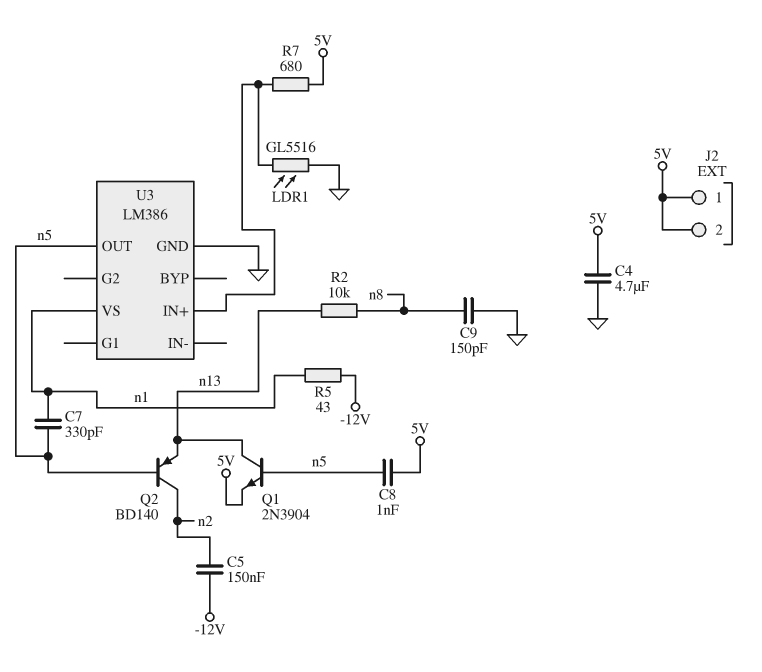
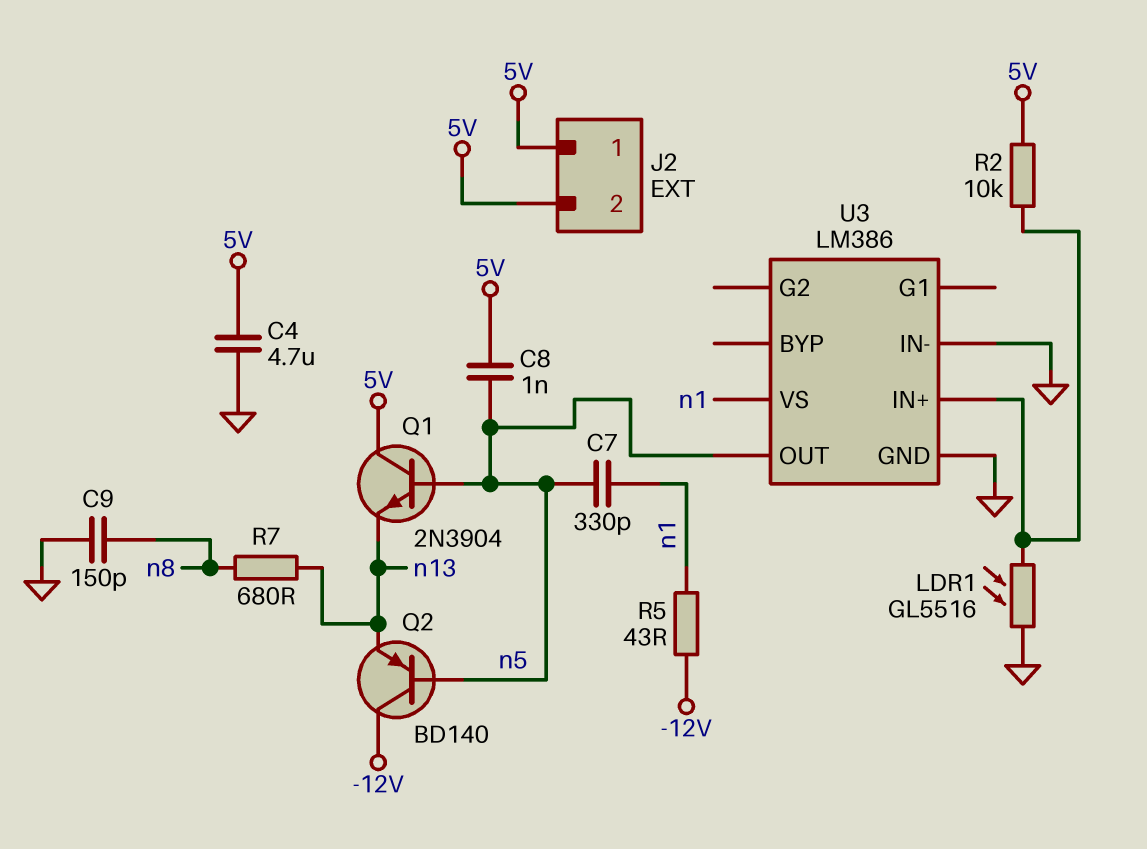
C5: 150nF (-12V, n2) -> none
Q1: NPN 2N3904 (B n5, C n13, E 5V) -> NPN 2N3904 (B n5, C 5V, E n13)
Q2: PNP BD140 (B n5, C n2, E n13) -> PNP BD140 (B n5, C -12V, E n13)
R2: 10k (n8, n13) -> 10k (5V, U3/IN+)
R7: 680 (5V, U3/IN+) -> 680 (n8, n13)
U3 pin IN-: none -> GND

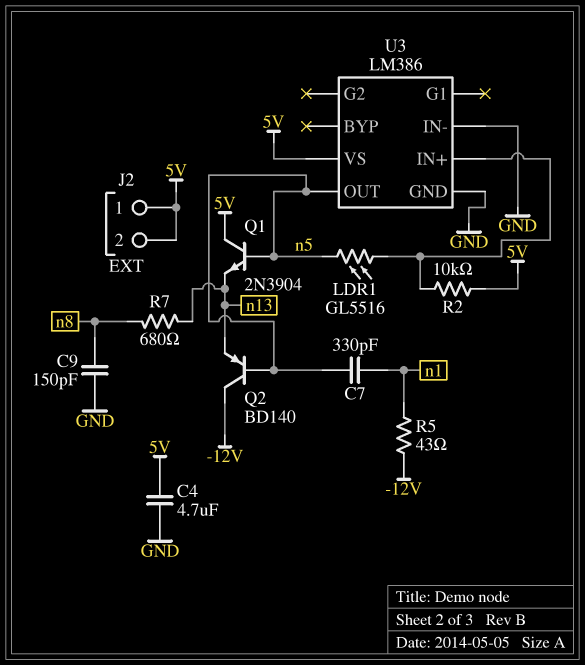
C8: 1nF (5V, n5) -> none
LDR1: GL5516 (GND, U3/IN+) -> GL5516 (U3/IN+, n5)
U3 pin VS: n1 -> 5V

